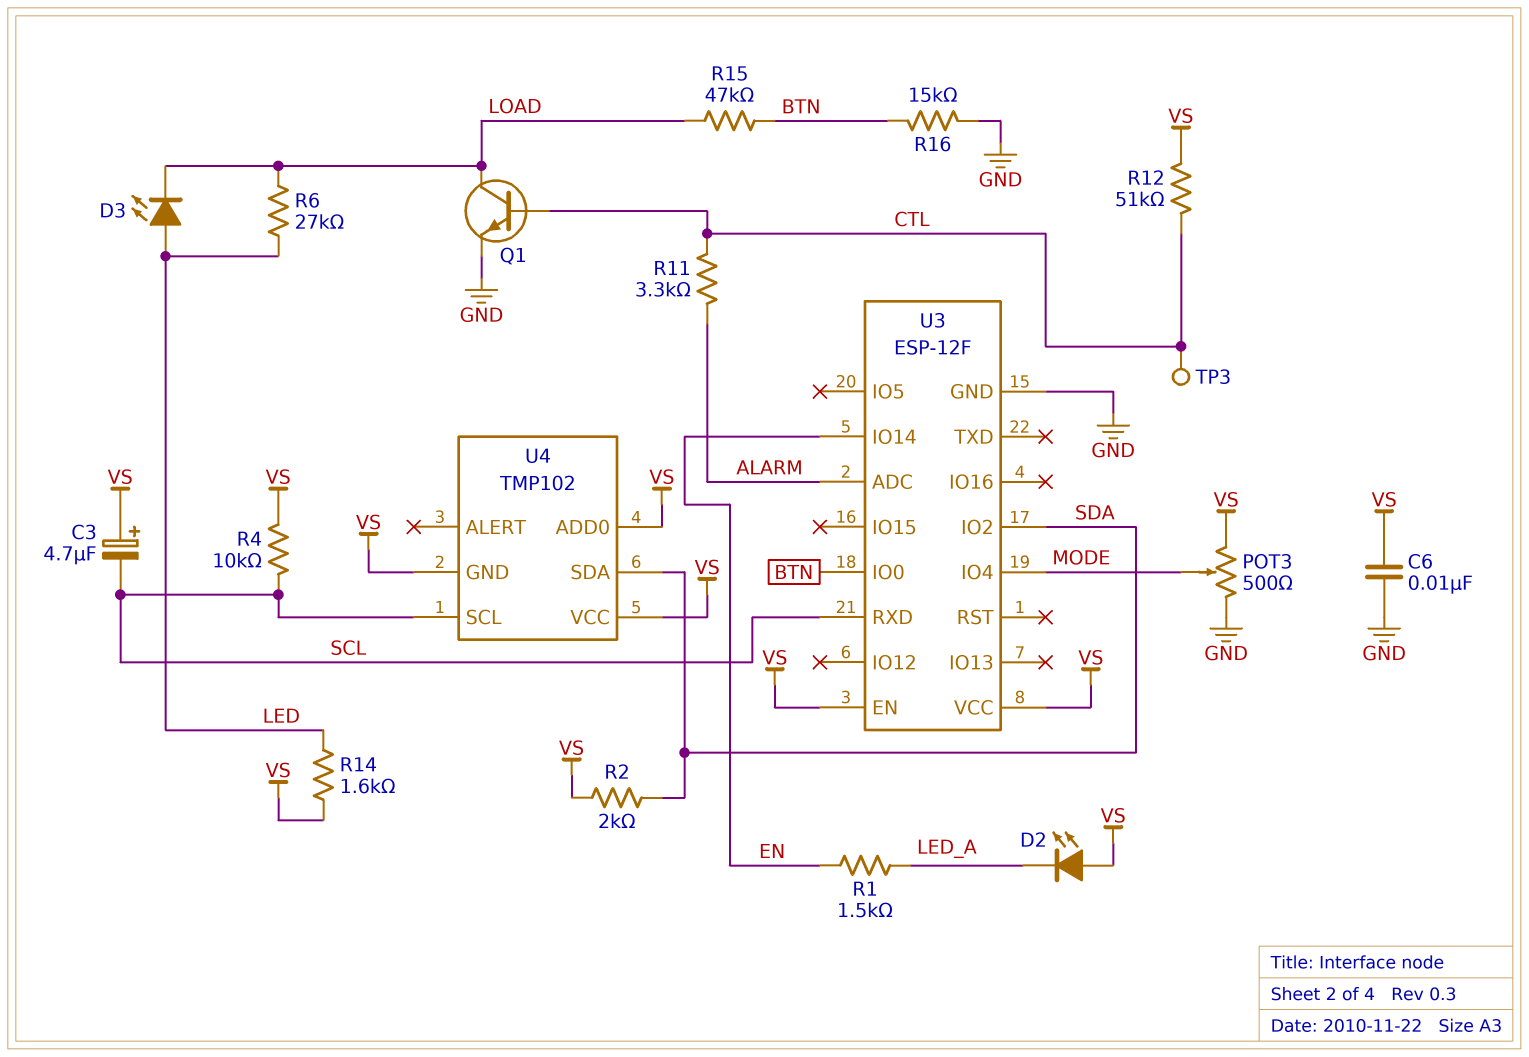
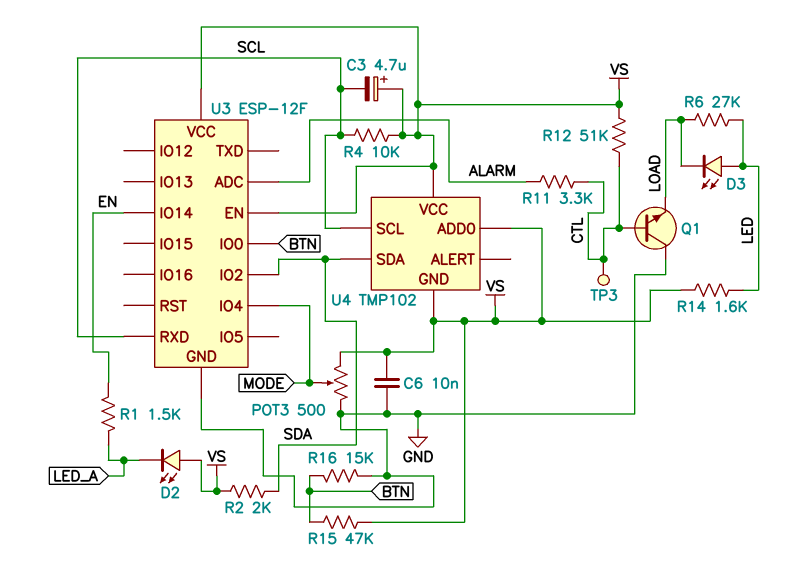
Q1: NPN (B CTL, C LOAD, E GND) -> NPN (B CTL, C GND, E LOAD)
R15: 47k (BTN, LOAD) -> 47k (BTN, VS)

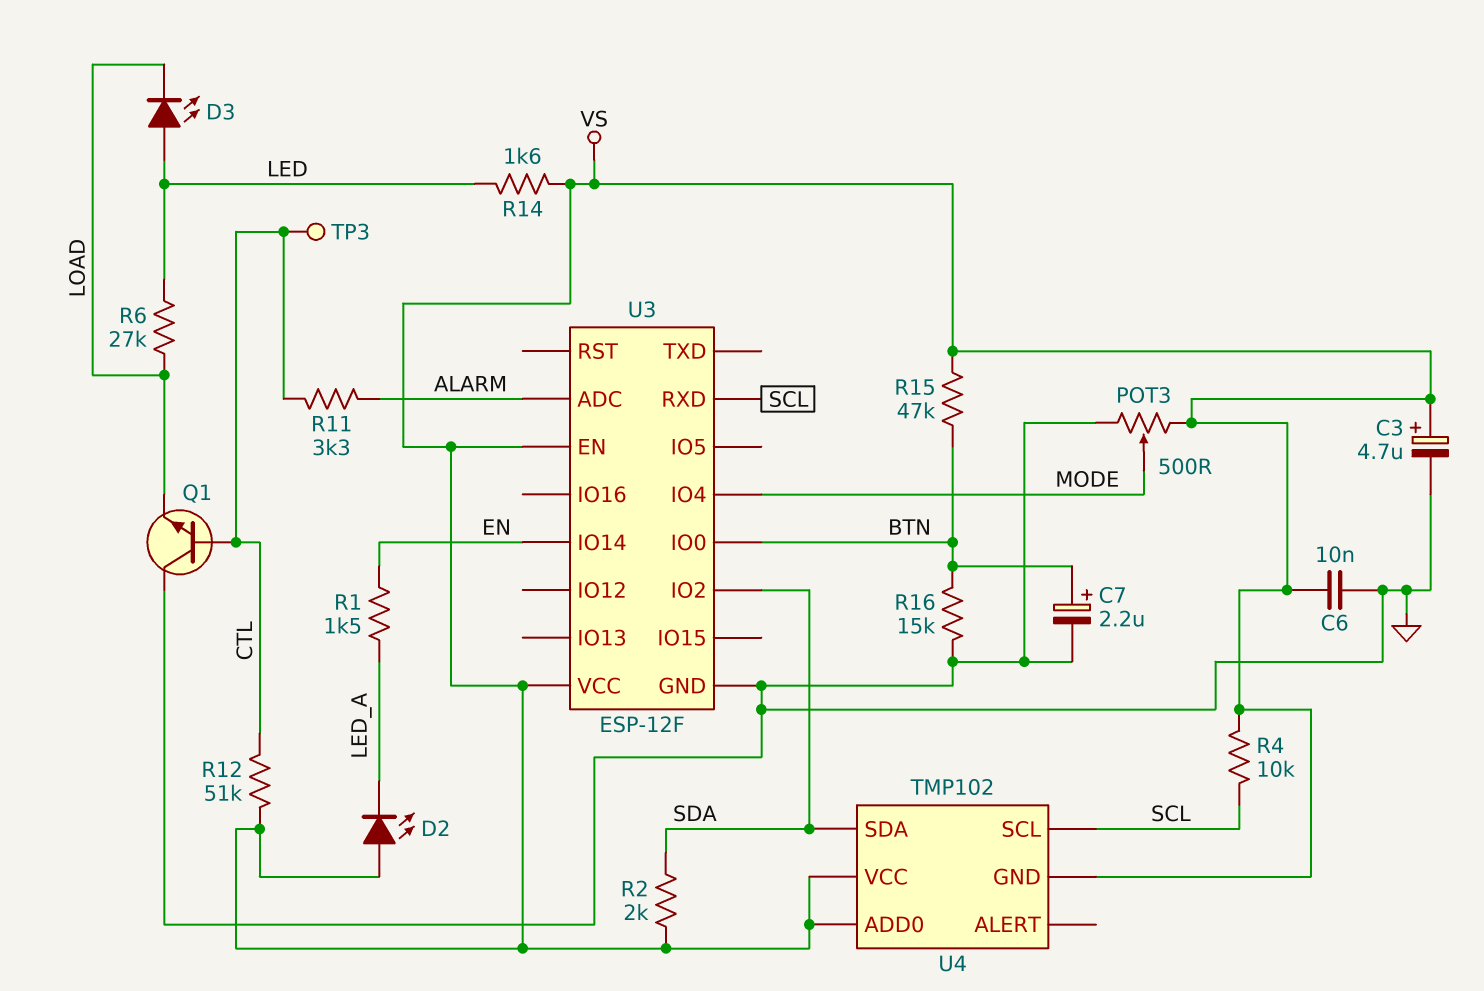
C3: 4.7uF (plus VS, minus SCL) -> 4.7uF (plus VS, minus GND)
C7: none -> 2.2uF (plus BTN, minus GND)

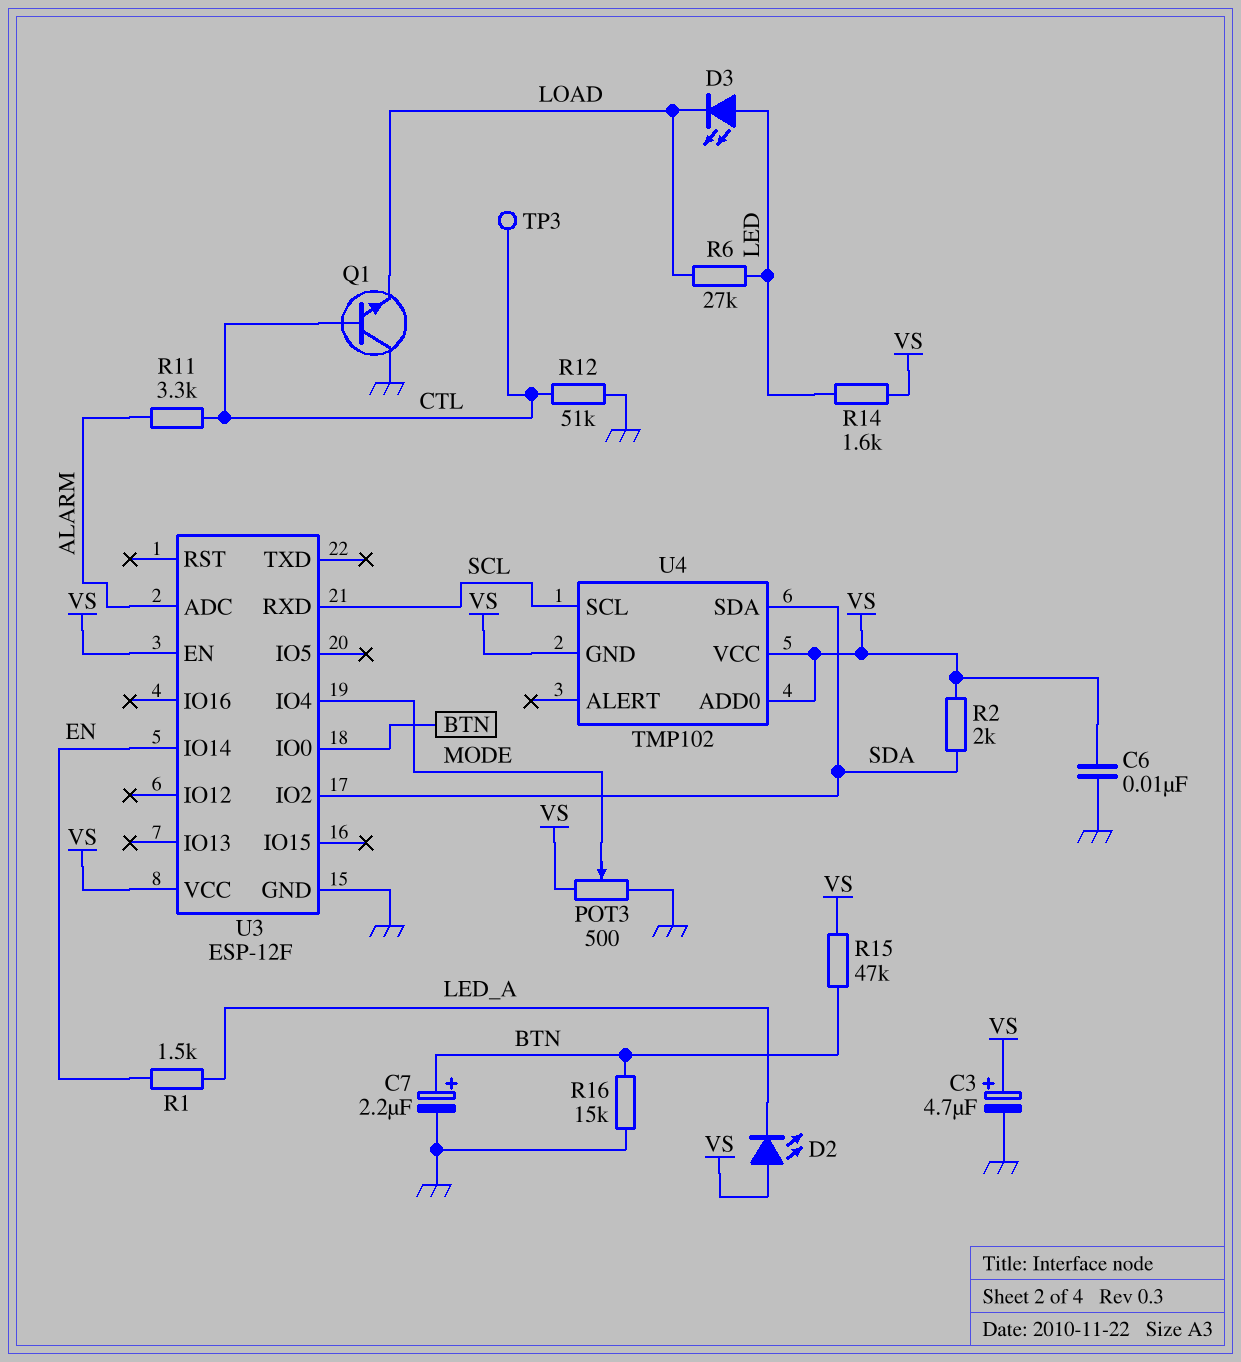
R4: 10k (SCL, VS) -> none
R12: 51k (CTL, VS) -> 51k (CTL, GND)

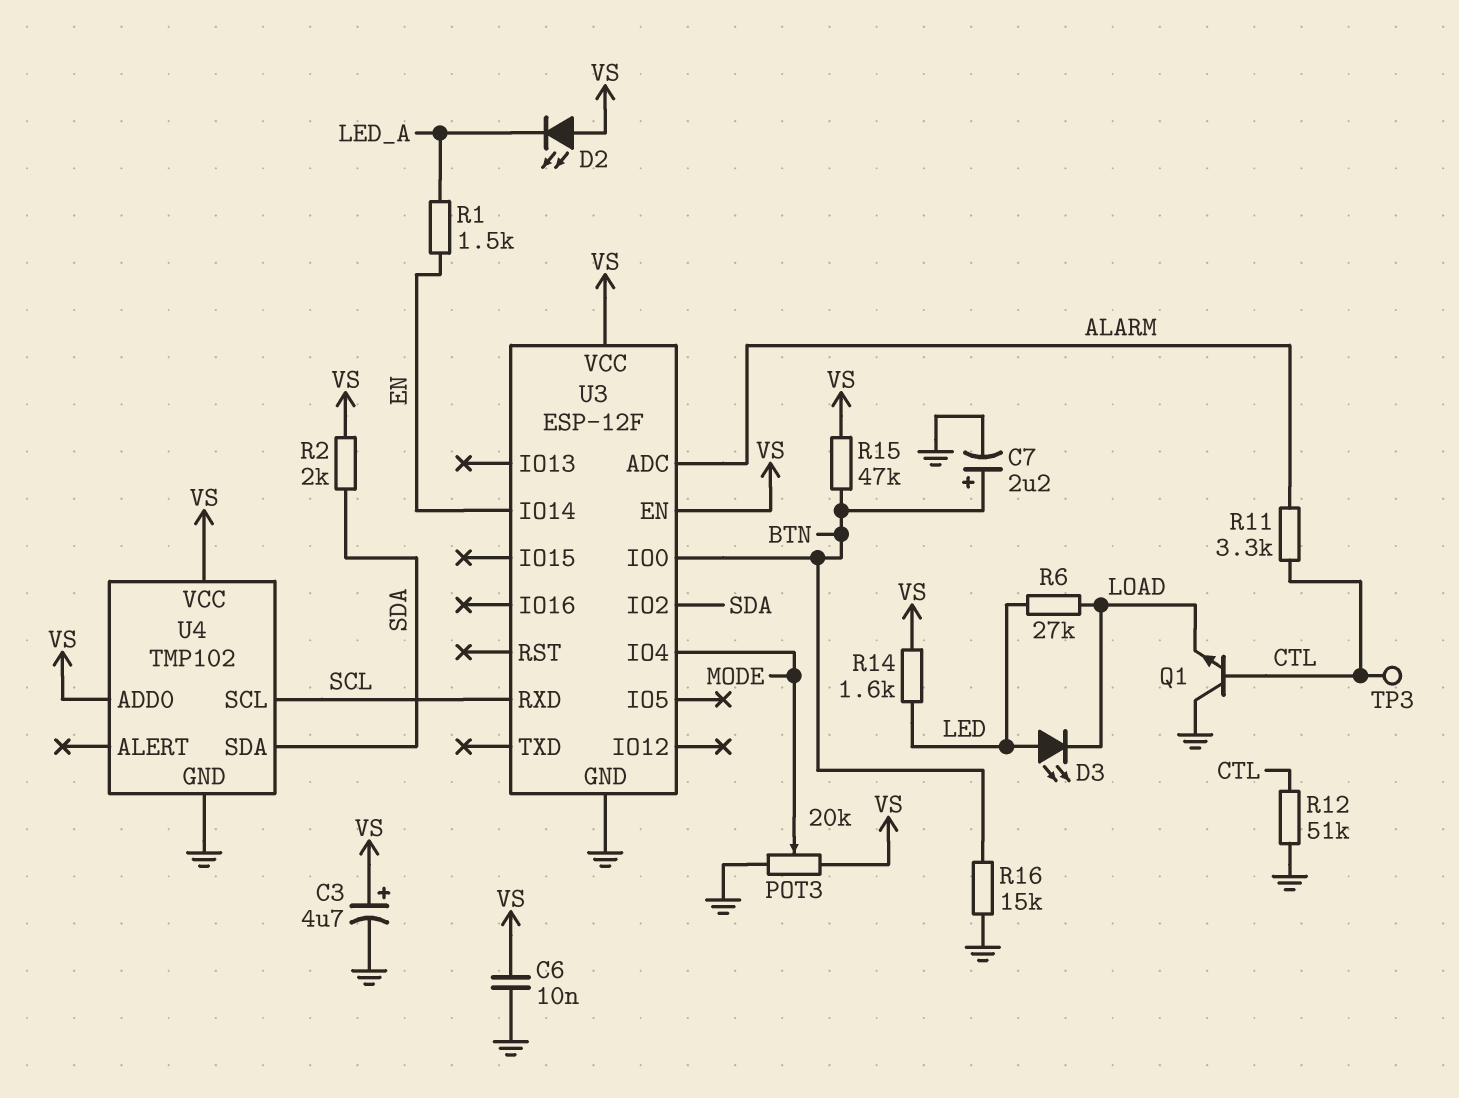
POT3: 500 (GND, VS, wiper MODE) -> 20k (GND, VS, wiper MODE)
U4 pin GND: VS -> GND

